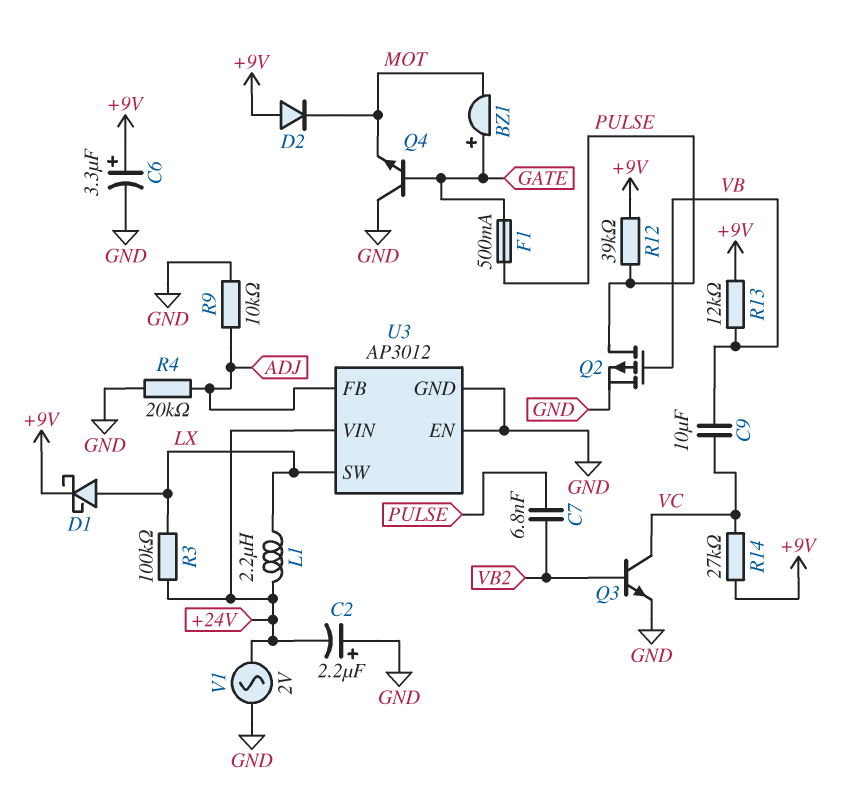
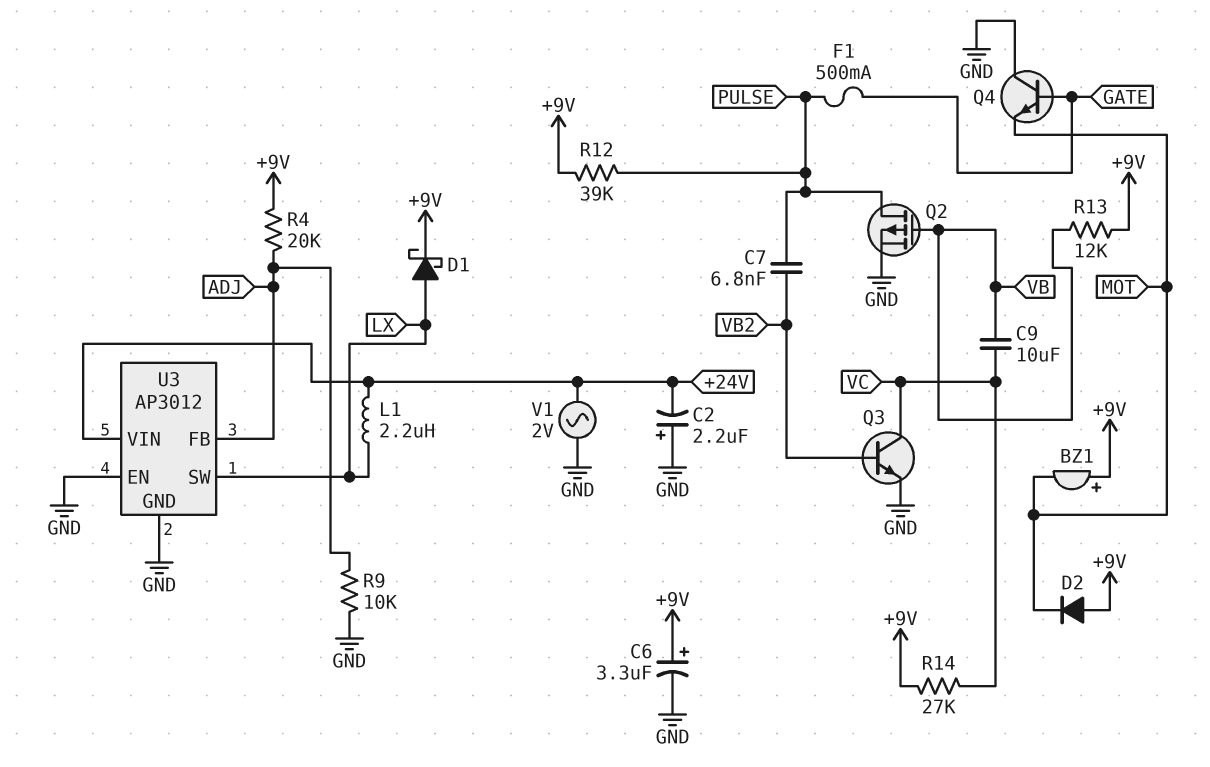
BZ1: buzzer (plus GATE, minus MOT) -> buzzer (plus +9V, minus MOT)
R3: 100k (+24V, LX) -> none
R4: 20k (ADJ, GND) -> 20k (+9V, ADJ)

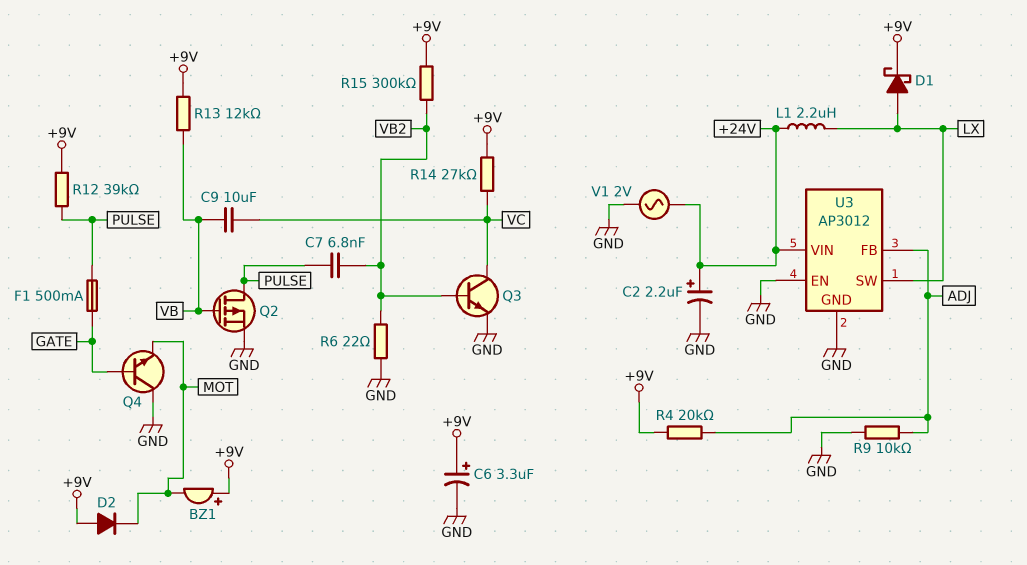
C2: 2.2uF (plus GND, minus +24V) -> 2.2uF (plus +24V, minus GND)
R6: none -> 22 (GND, VB2)
R15: none -> 300k (+9V, VB2)

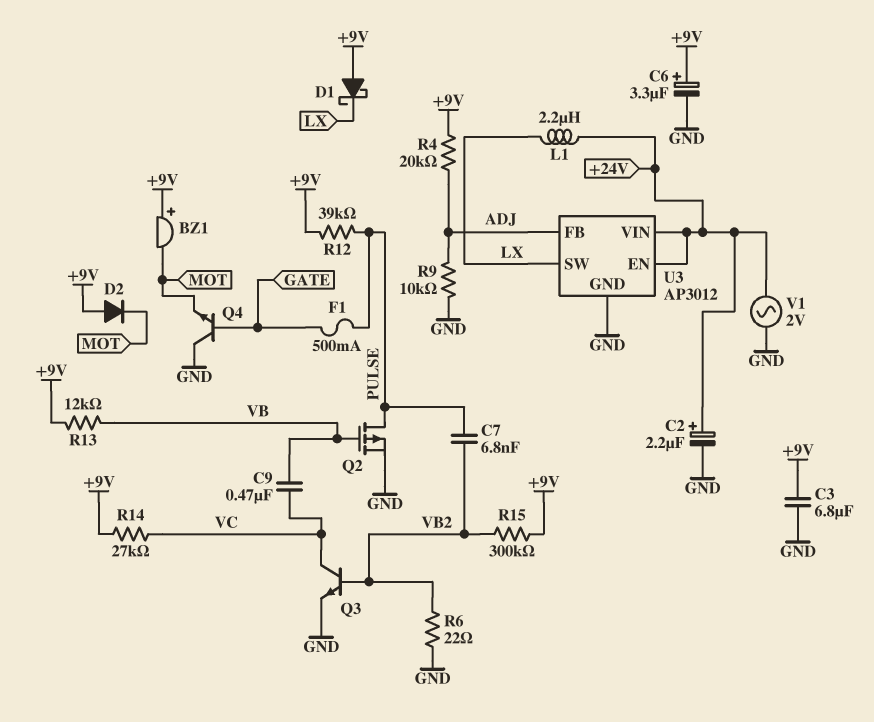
C3: none -> 6.8uF (+9V, GND)
C9: 10uF (VB, VC) -> 470nF (VB, VC)
D1: schottky (A LX, K +9V) -> schottky (A +9V, K LX)
U3 pin EN: GND -> +24V

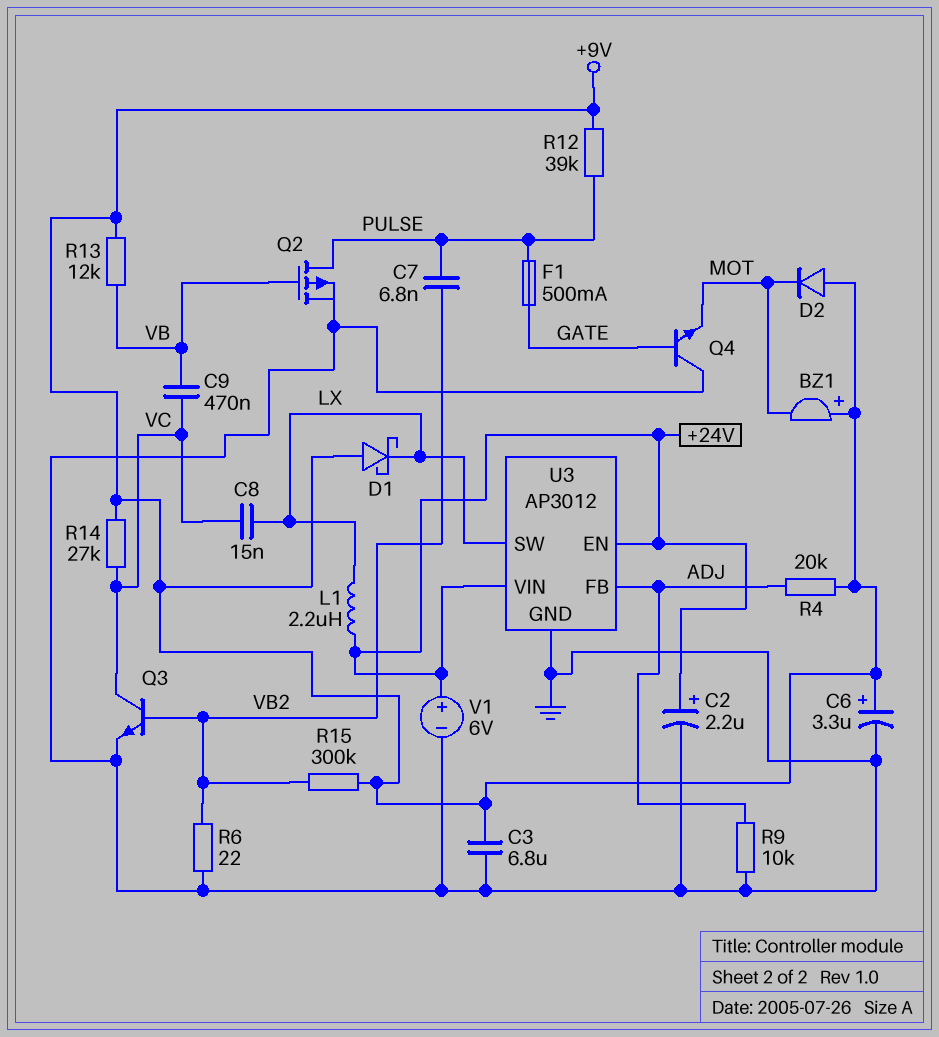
C8: none -> 15nF (LX, VC)
V1: AC 2V (+24V, GND) -> 6V (plus +24V, minus GND)

